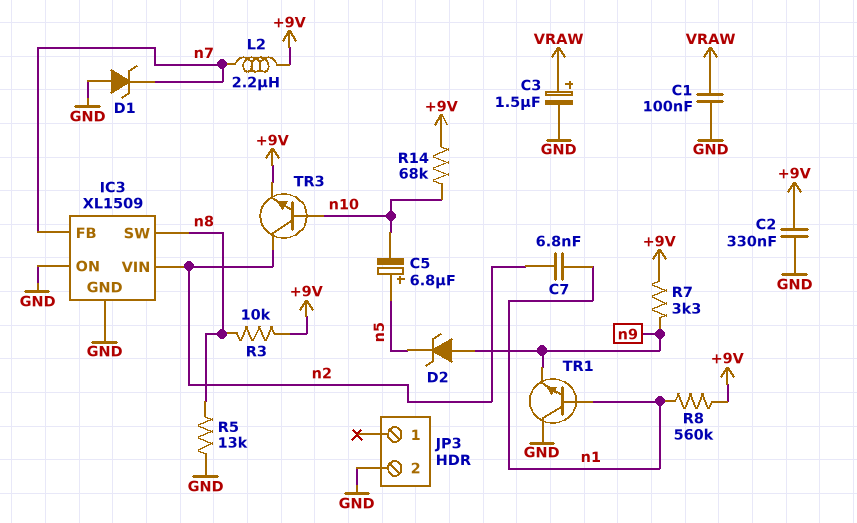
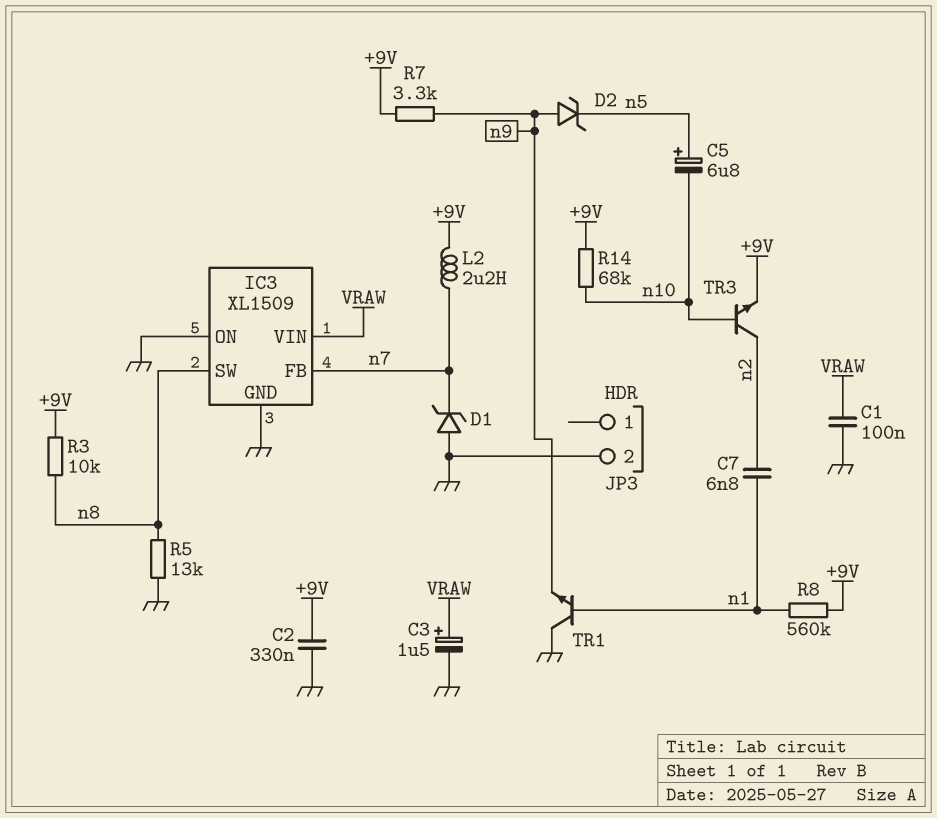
IC3 pin VIN: n2 -> VRAW

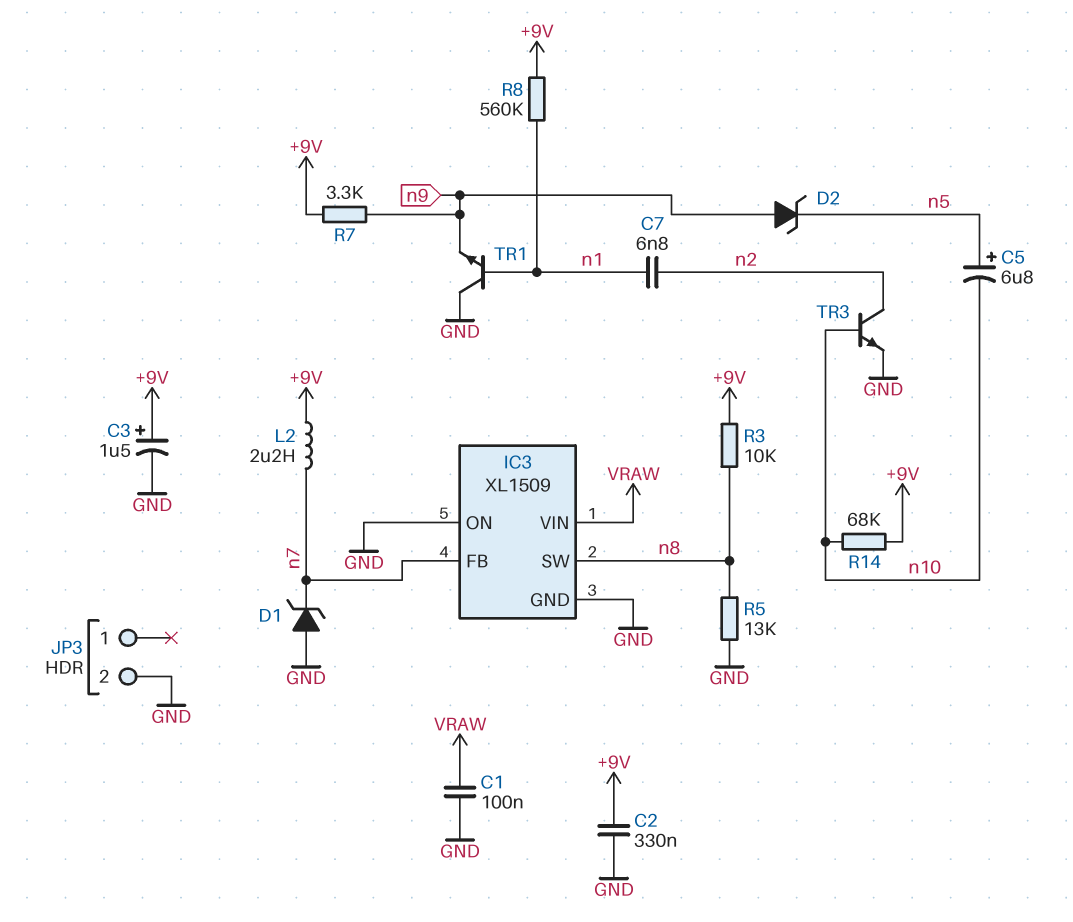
C3: 1.5uF (plus VRAW, minus GND) -> 1.5uF (plus +9V, minus GND)
TR3: NPN (B n10, C n2, E +9V) -> NPN (B n10, C n2, E GND)

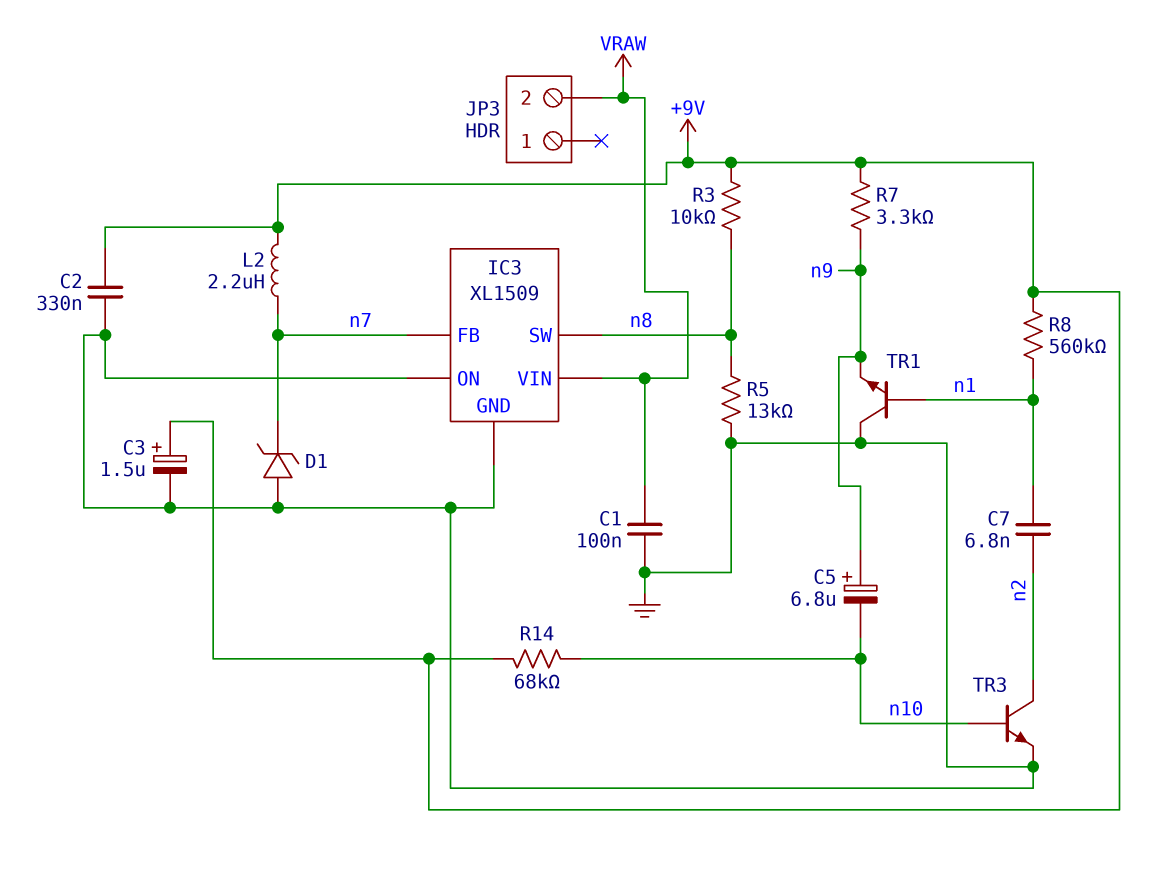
C5: 6.8uF (plus n5, minus n10) -> 6.8uF (plus n9, minus n10)
D2: zener (A n9, K n5) -> none
JP3 pin 2: GND -> VRAW

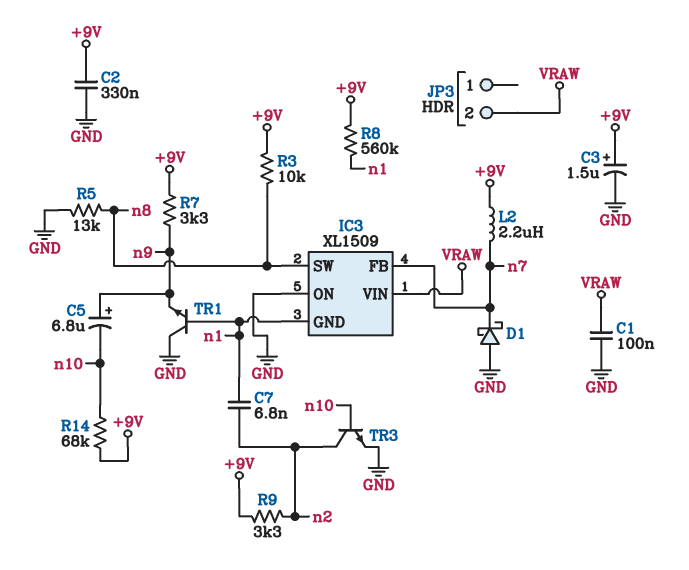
D1: zener (A GND, K n7) -> schottky (A GND, K n7)
IC3 pin GND: GND -> n1
R9: none -> 3.3k (+9V, n2)

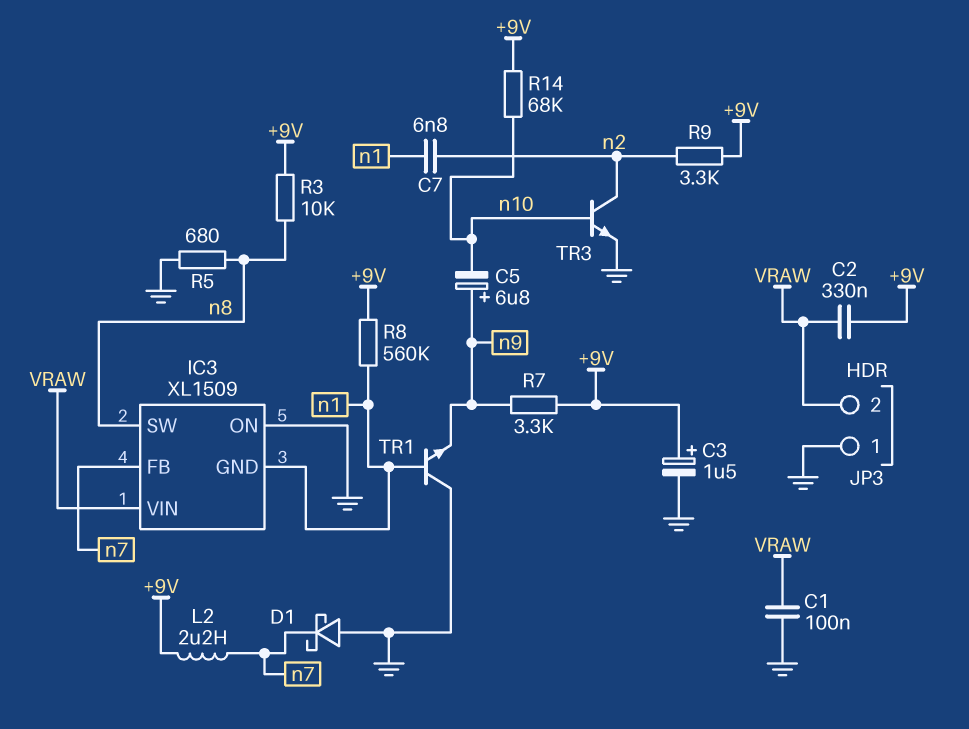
C2: 330nF (+9V, GND) -> 330nF (+9V, VRAW)
JP3 pin 1: none -> GND
R5: 13k (GND, n8) -> 680 (GND, n8)

